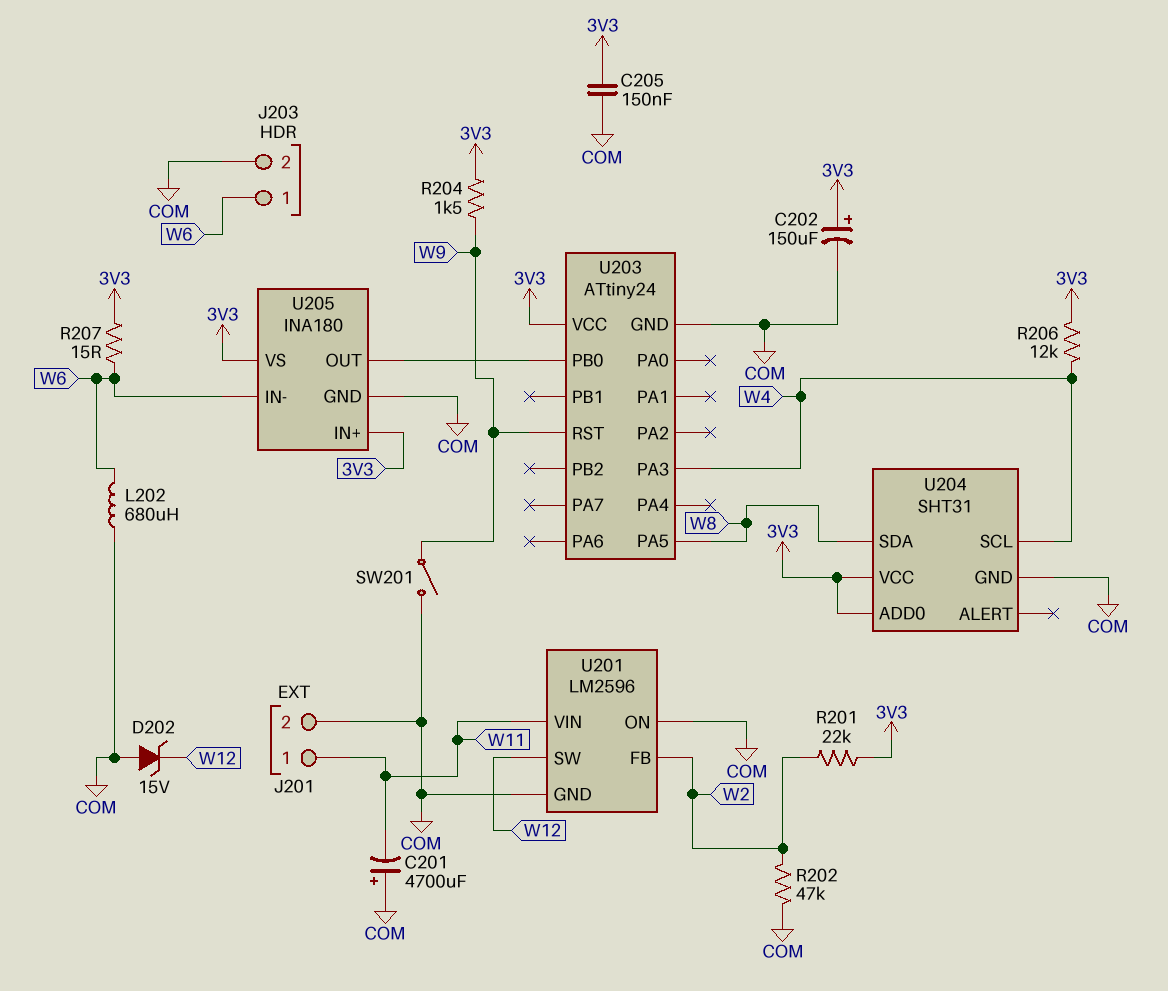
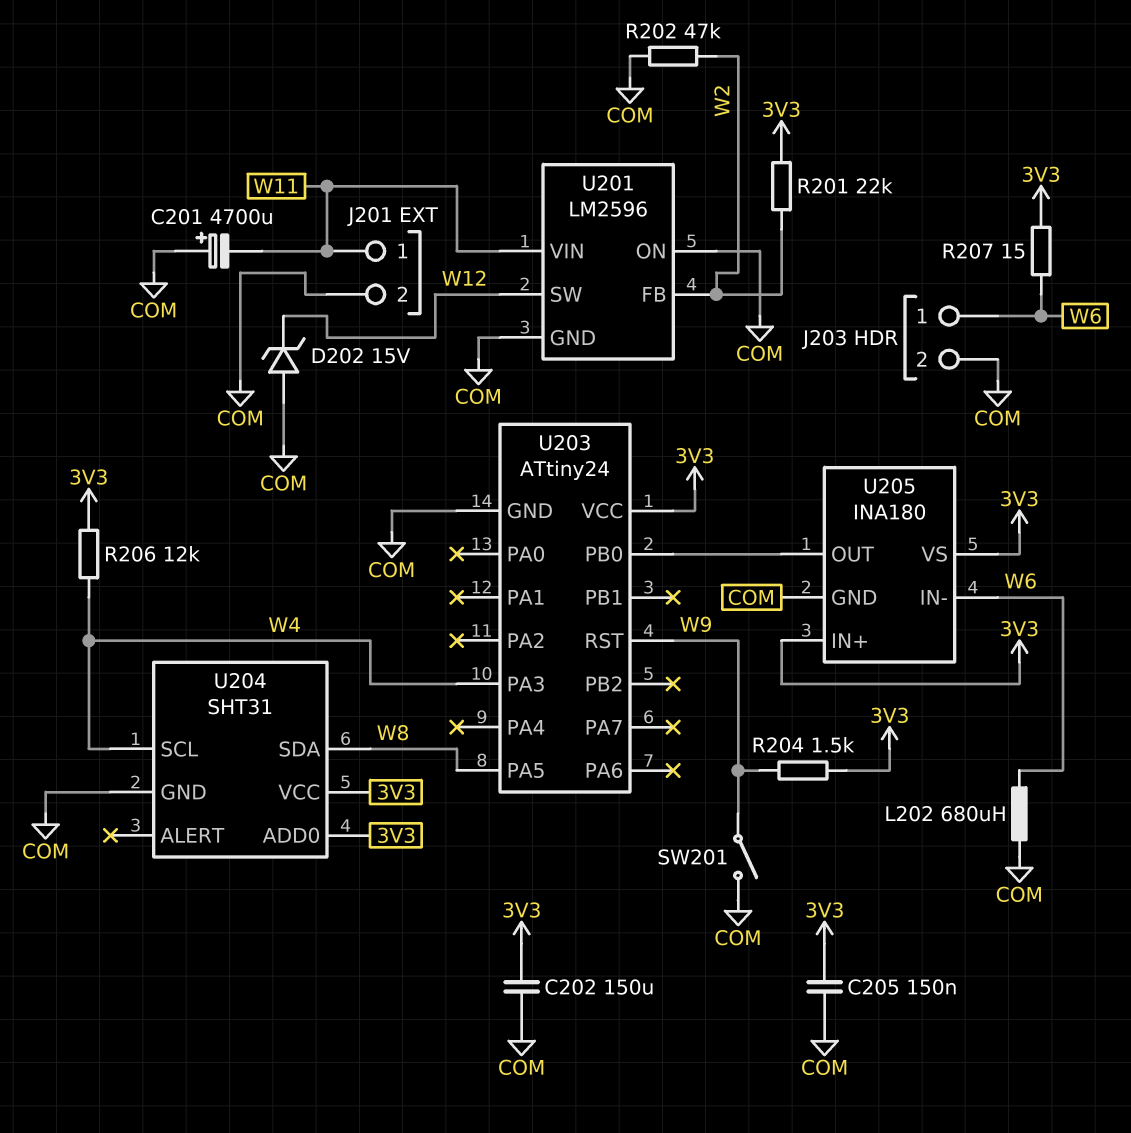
C202: 150uF (plus 3V3, minus COM) -> 150uF (3V3, COM)

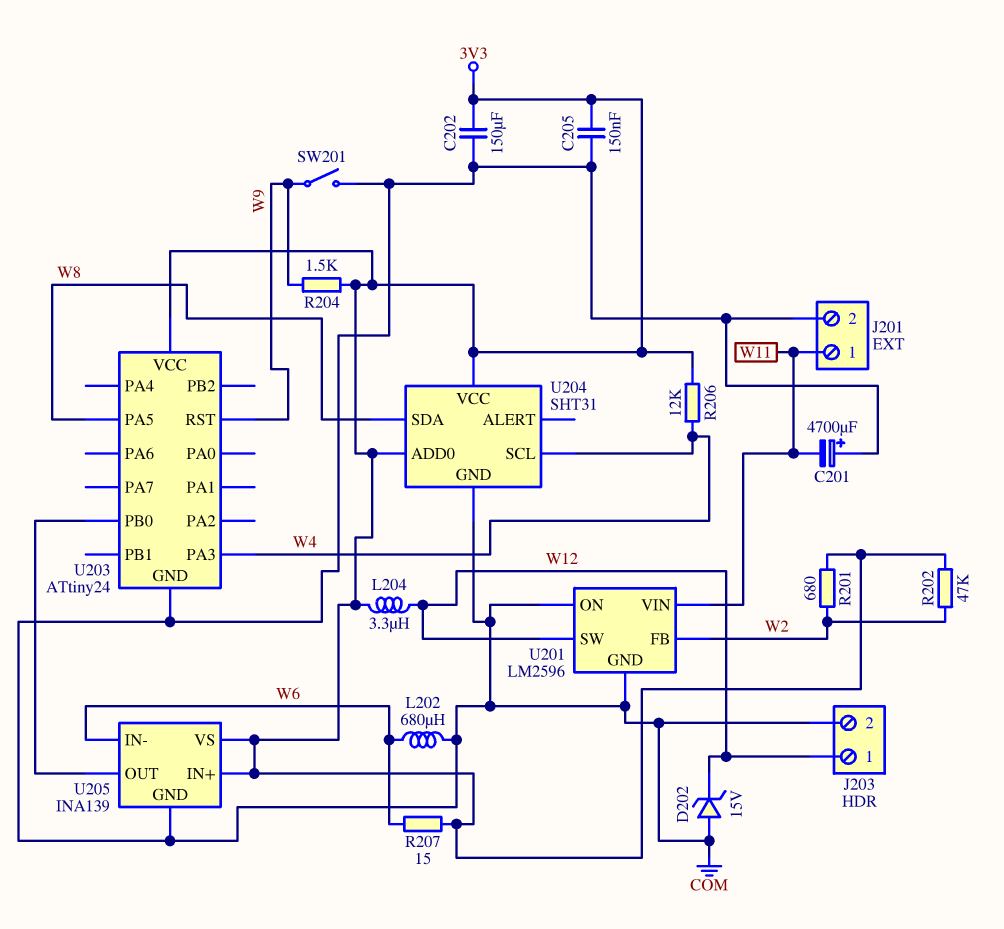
J203 pin 1: W6 -> W12
L204: none -> 3.3uH (3V3, W12)
R201: 22k (3V3, W2) -> 680 (3V3, W2)
R202: 47k (COM, W2) -> 47k (3V3, W2)
U205: INA180 -> INA139

